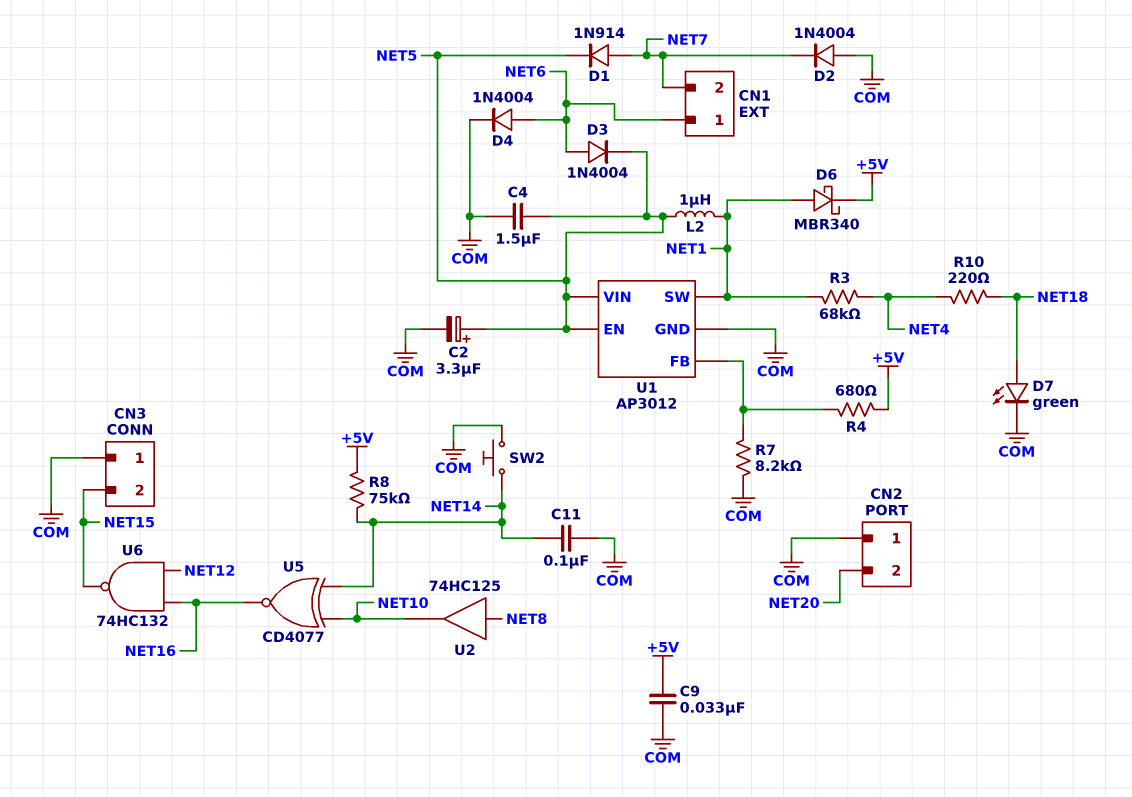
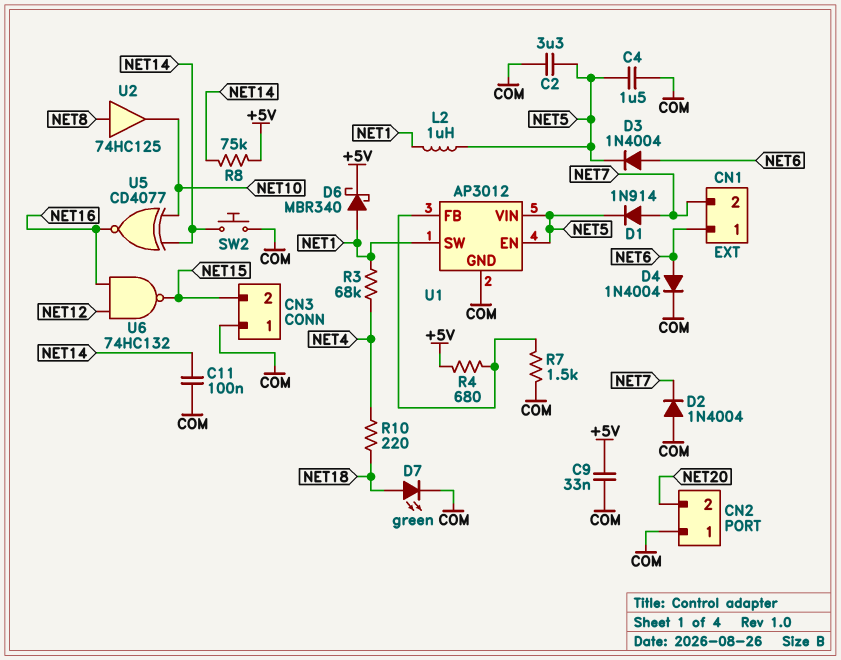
C2: 3.3uF (plus NET5, minus COM) -> 3.3uF (COM, NET5)
R7: 8.2k (COM, U1/FB) -> 1.5k (COM, U1/FB)

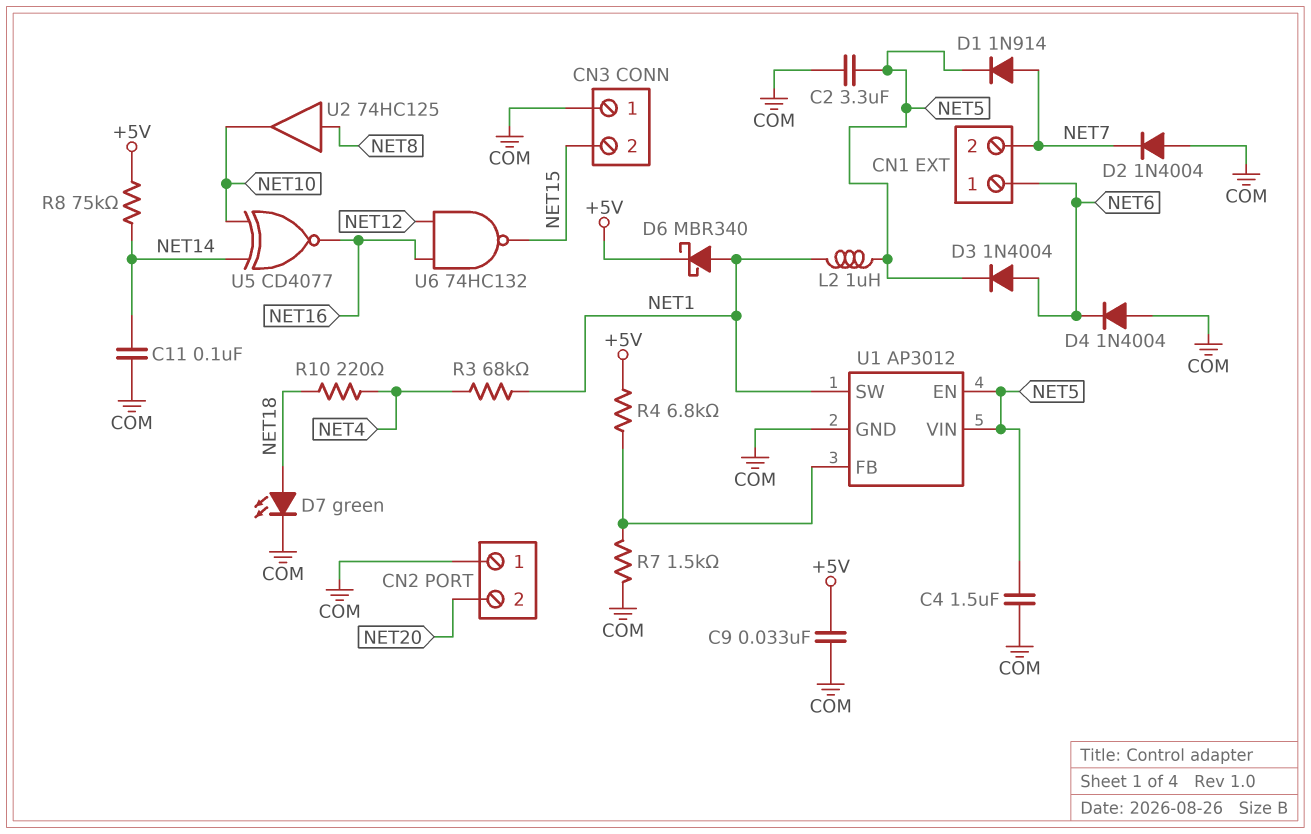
D4: diode 1N4004 (A NET6, K COM) -> diode 1N4004 (A COM, K NET6)
R4: 680 (+5V, U1/FB) -> 6.8k (+5V, U1/FB)
SW2: button (COM, NET14) -> none

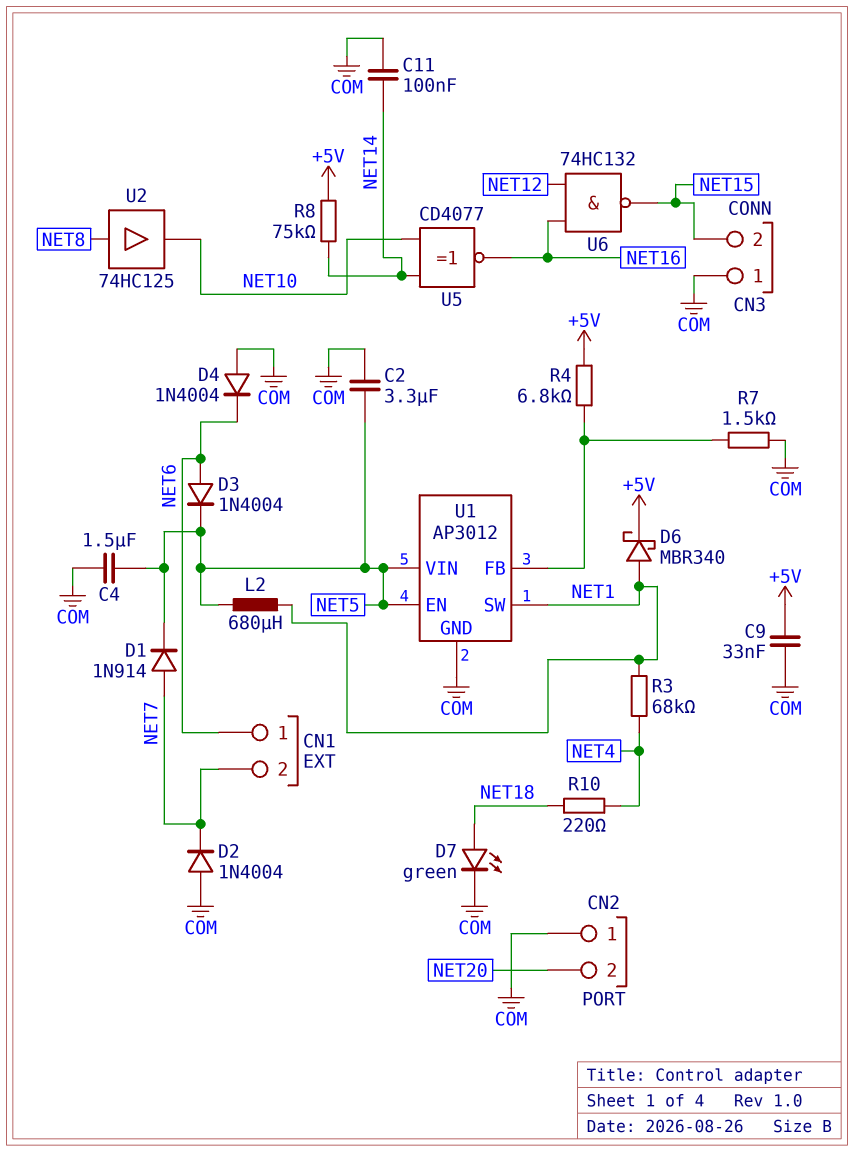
L2: 1uH (NET1, NET5) -> 680uH (NET1, NET5)

